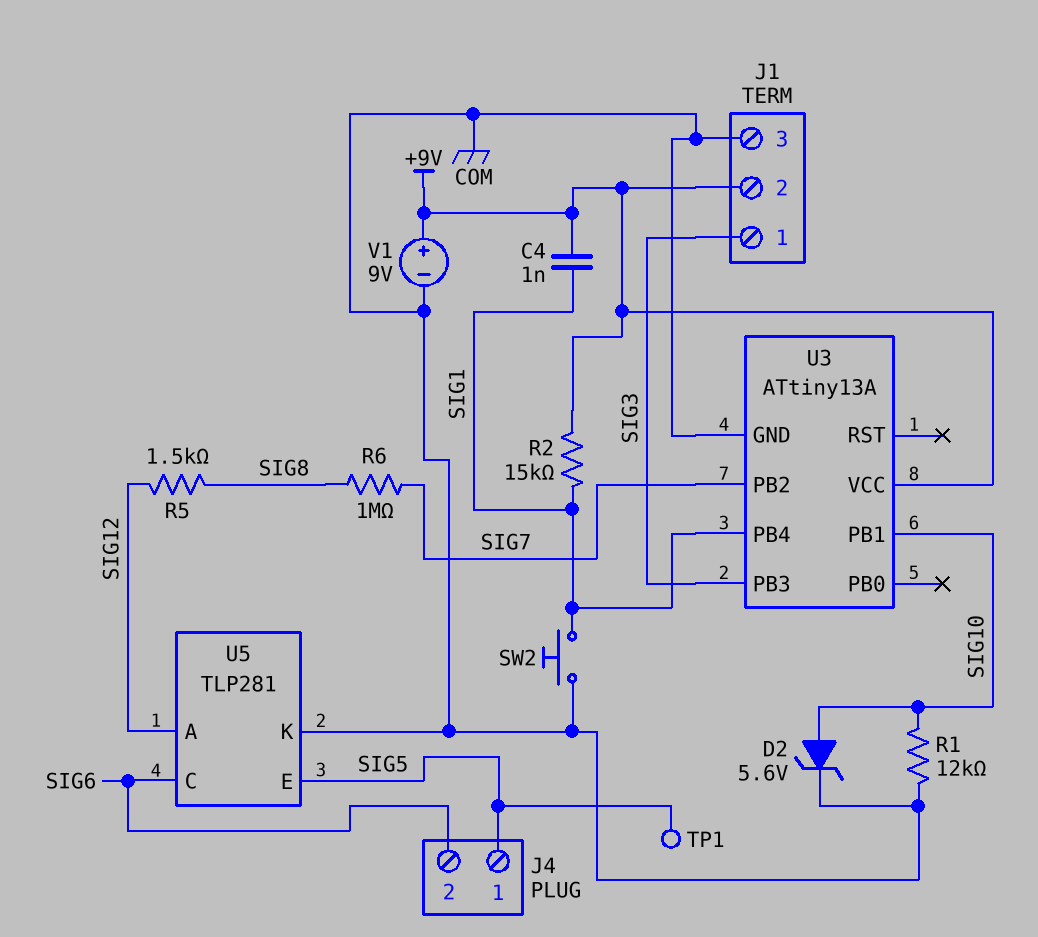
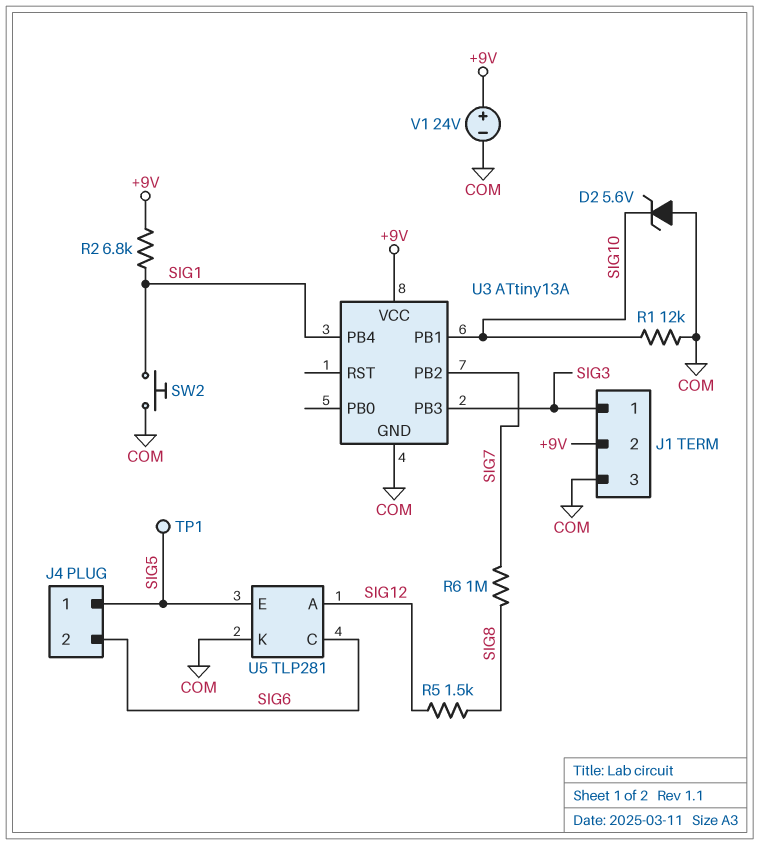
C4: 1nF (+9V, SIG1) -> none
D2: zener 5.6V (A SIG10, K COM) -> zener 5.6V (A COM, K SIG10)
R2: 15k (+9V, SIG1) -> 6.8k (+9V, SIG1)
V1: 9V (plus +9V, minus COM) -> 24V (plus +9V, minus COM)

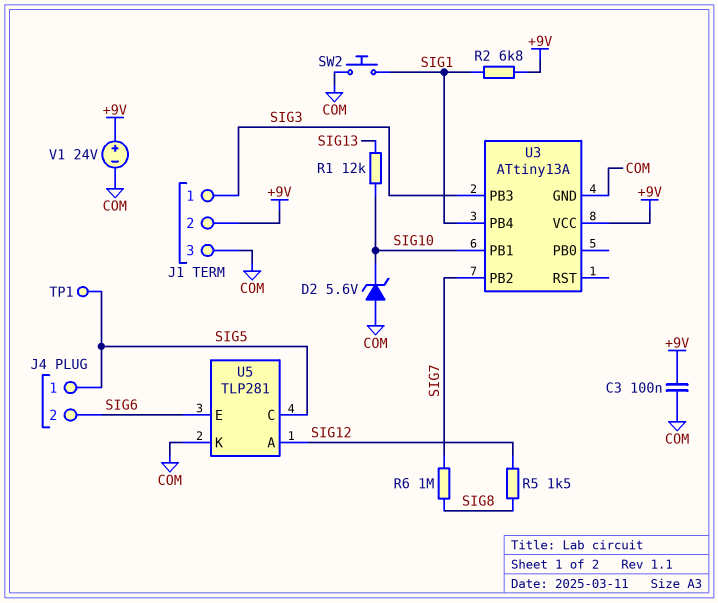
C3: none -> 100nF (+9V, COM)
R1: 12k (COM, SIG10) -> 12k (SIG10, SIG13)
U5 pin C: SIG6 -> SIG5
U5 pin E: SIG5 -> SIG6

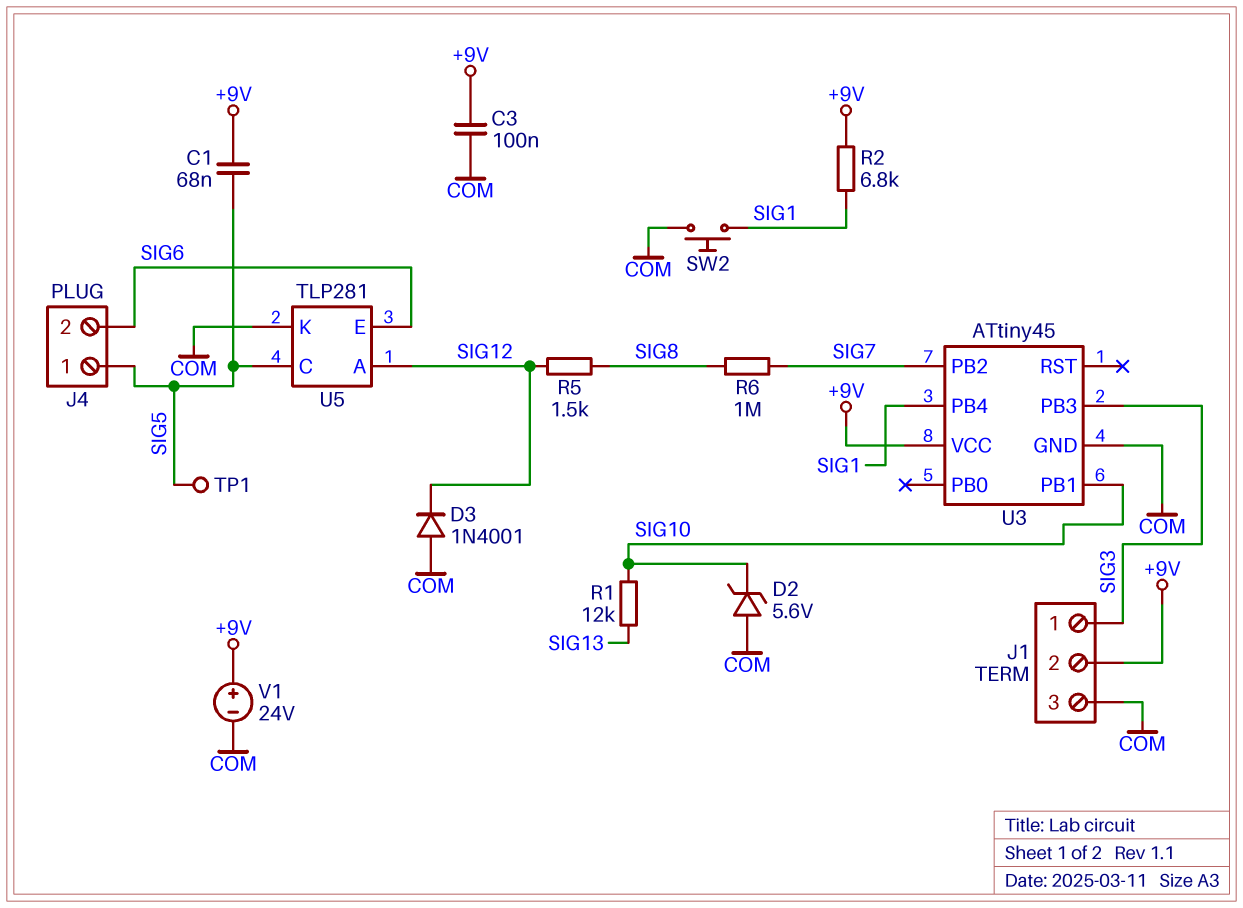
C1: none -> 68nF (+9V, SIG5)
D3: none -> diode 1N4001 (A COM, K SIG12)
U3: ATtiny13A -> ATtiny45

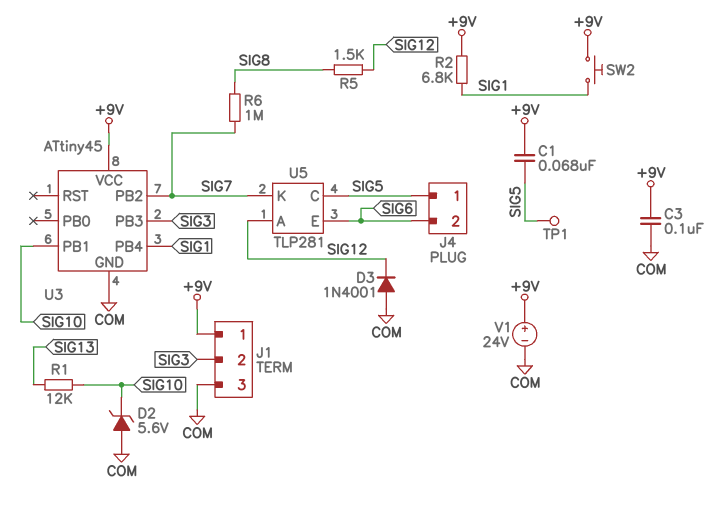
J1 pin 1: SIG3 -> +9V
J1 pin 2: +9V -> SIG3
SW2: button (COM, SIG1) -> button (+9V, SIG1)
U5 pin K: COM -> SIG7

